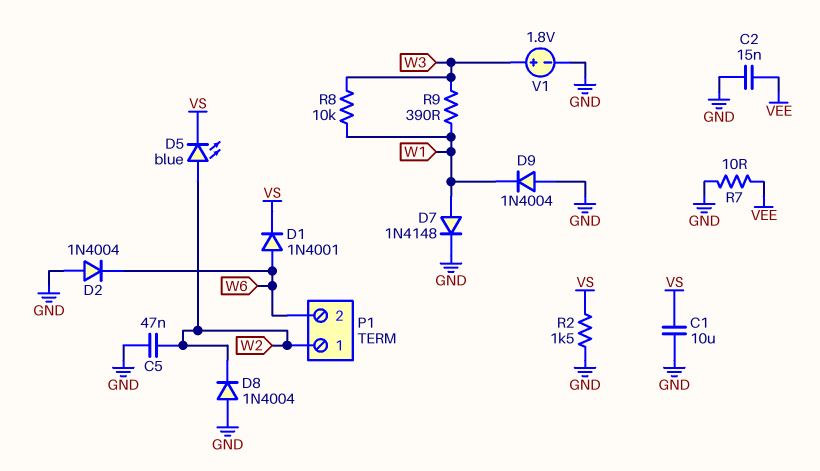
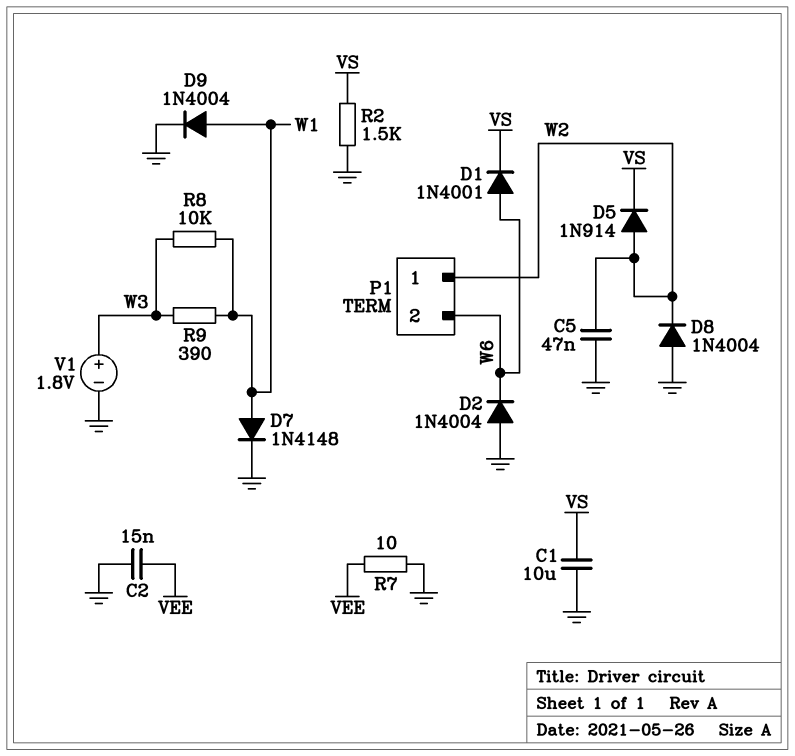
D5: LED blue (A W2, K VS) -> diode 1N914 (A W2, K VS)
D9: diode 1N4004 (A GND, K W1) -> diode 1N4004 (A W1, K GND)

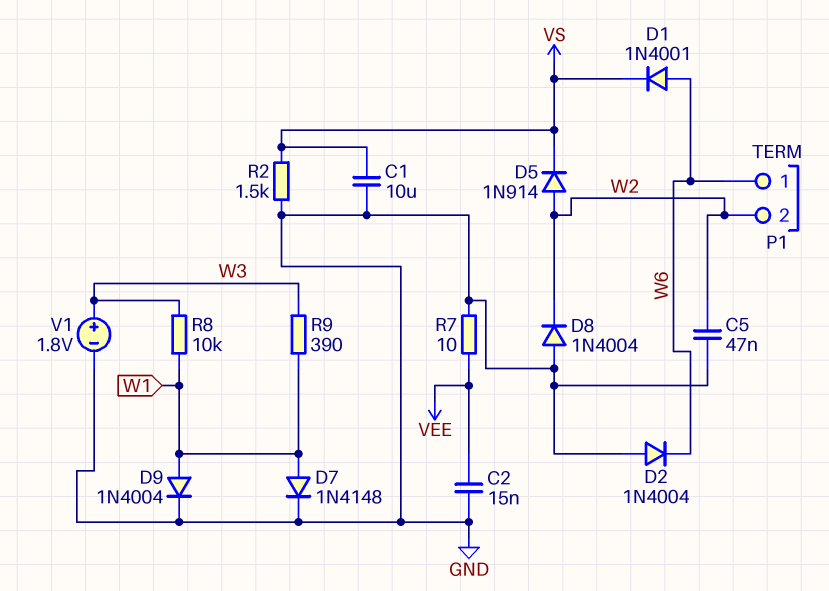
P1 pin 1: W2 -> W6
P1 pin 2: W6 -> W2

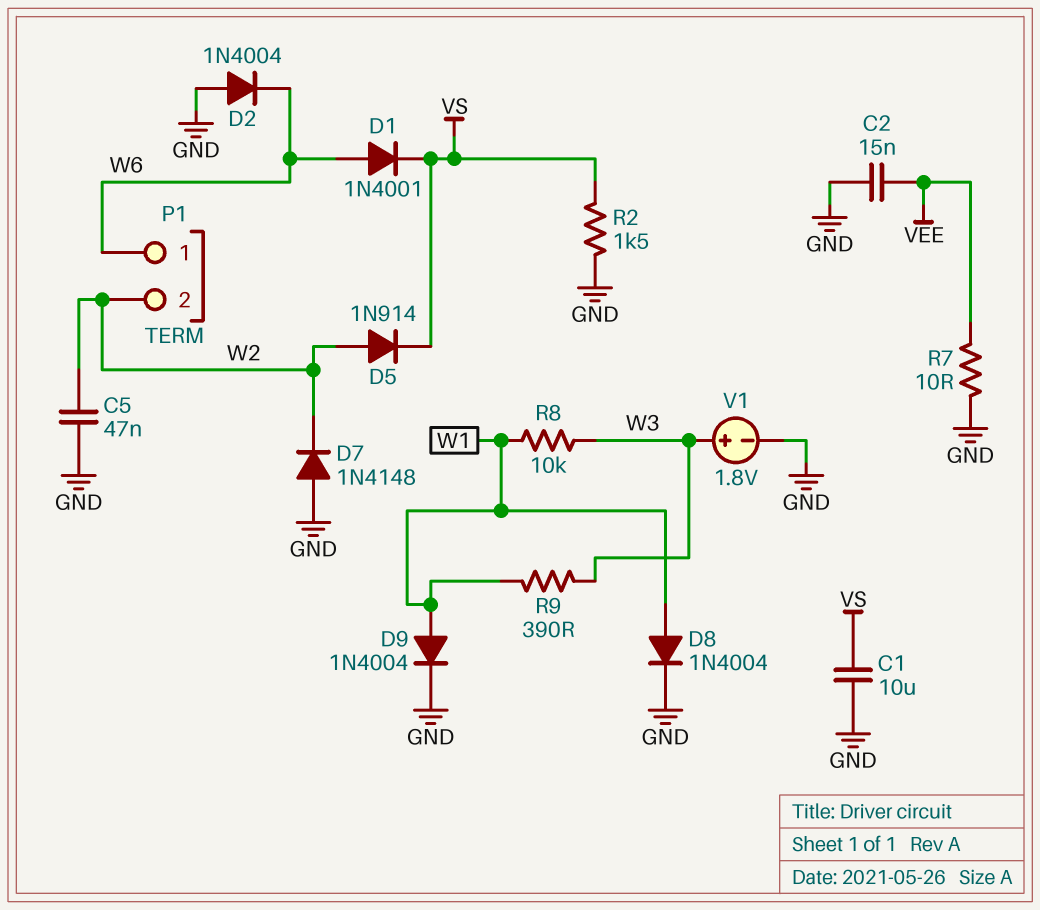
D7: diode 1N4148 (A W1, K GND) -> diode 1N4148 (A GND, K W2)
D8: diode 1N4004 (A GND, K W2) -> diode 1N4004 (A W1, K GND)

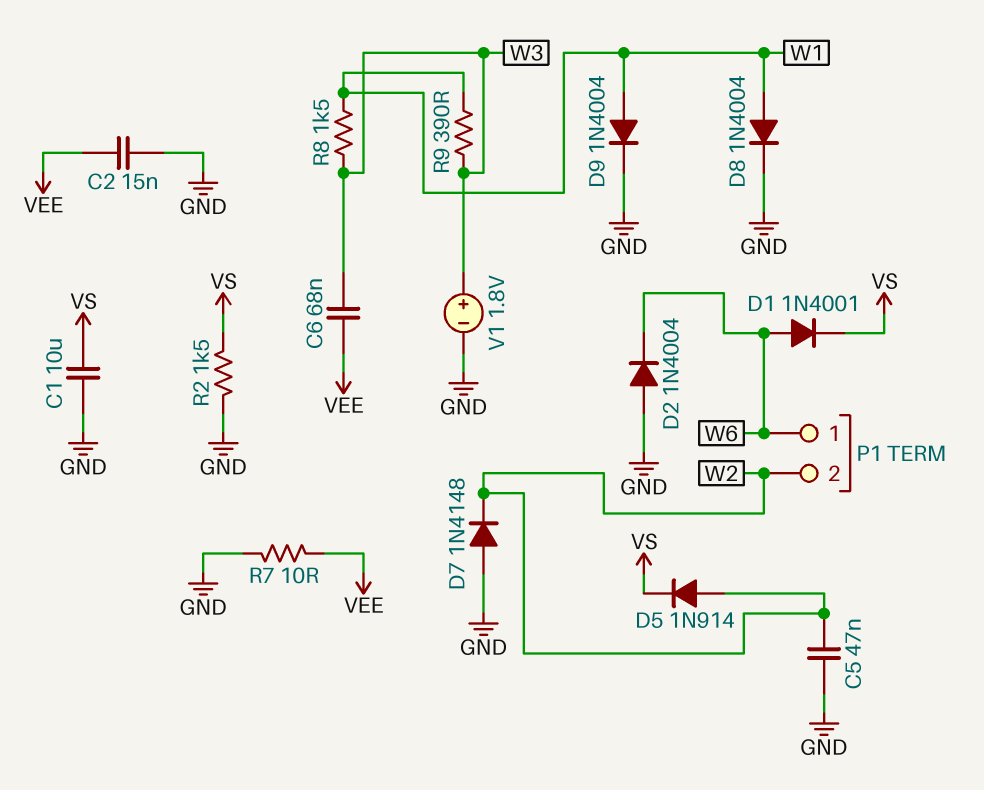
C6: none -> 68nF (VEE, W3)
R8: 10k (W1, W3) -> 1.5k (W1, W3)

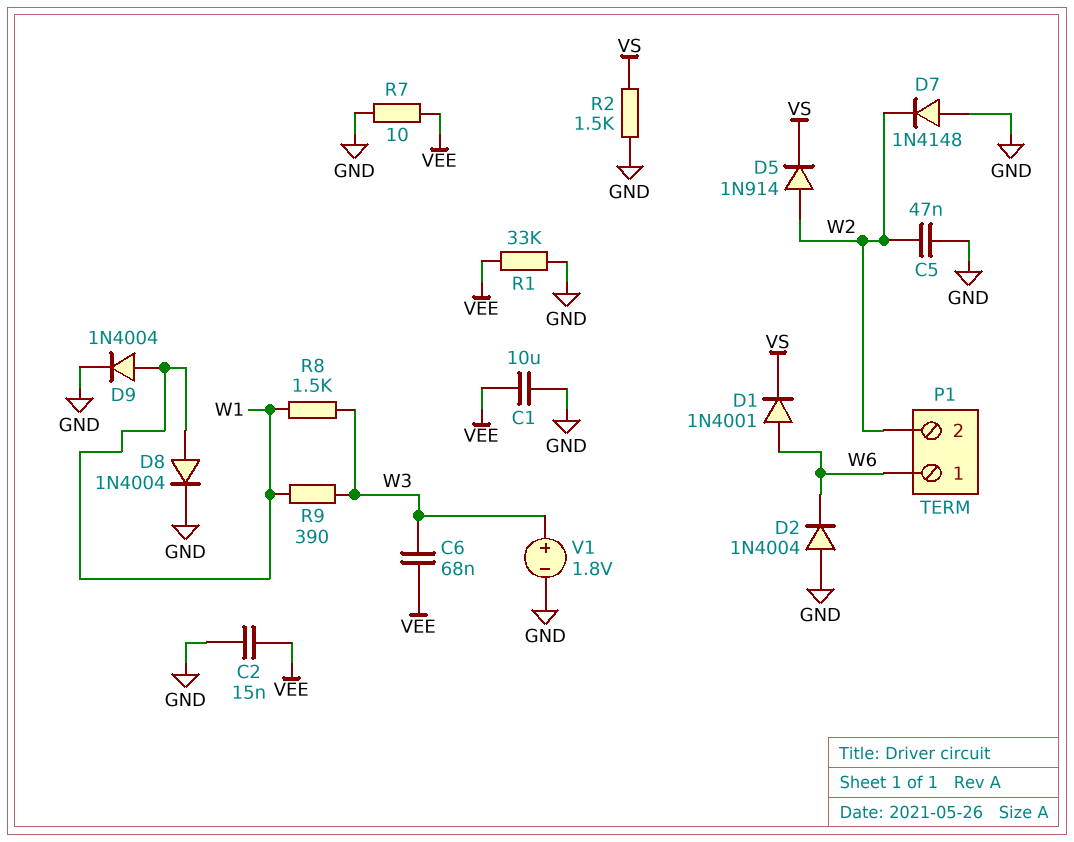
C1: 10uF (GND, VS) -> 10uF (GND, VEE)
R1: none -> 33k (GND, VEE)

